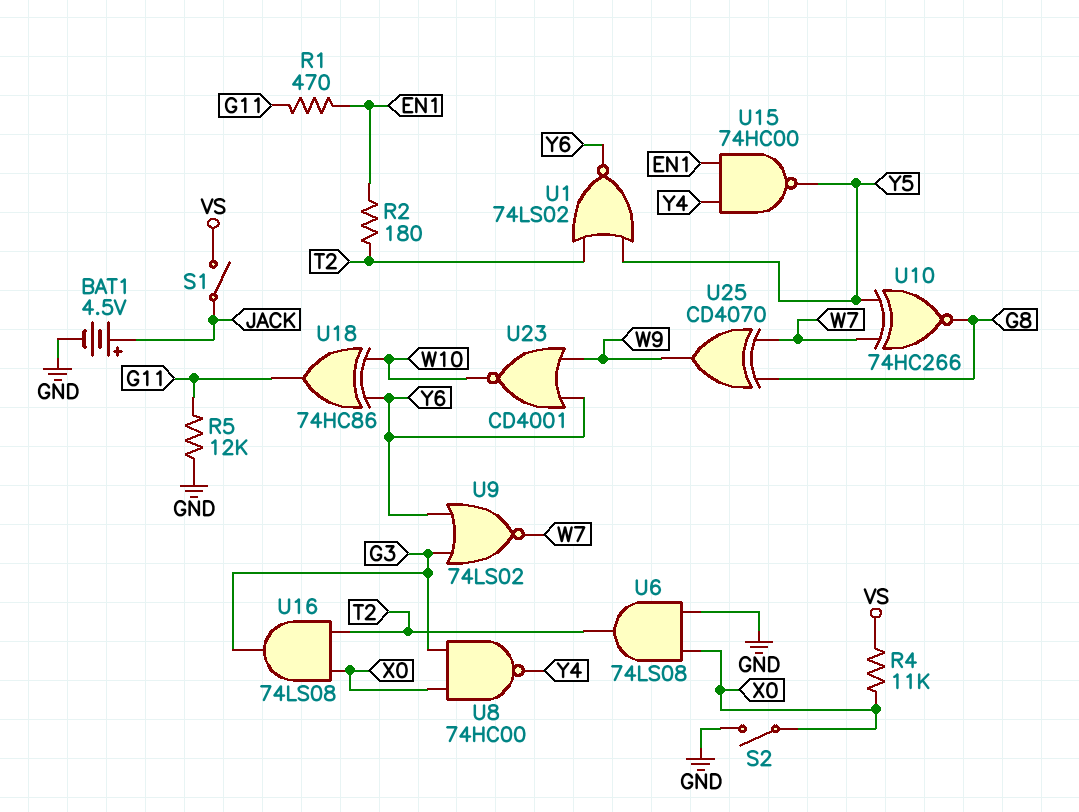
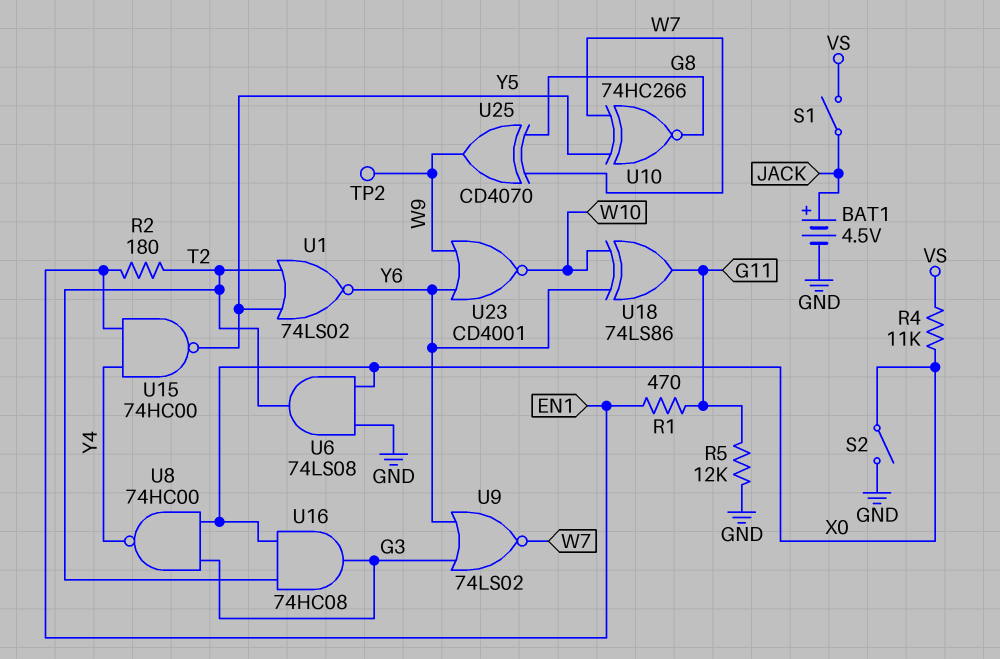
TP2: none -> test point (W9)
U16: AND 74LS08 (in T2, in X0, out G3) -> AND 74HC08 (in T2, in X0, out G3)
U18: XOR 74HC86 (in W10, in Y6, out G11) -> XOR 74LS86 (in W10, in Y6, out G11)

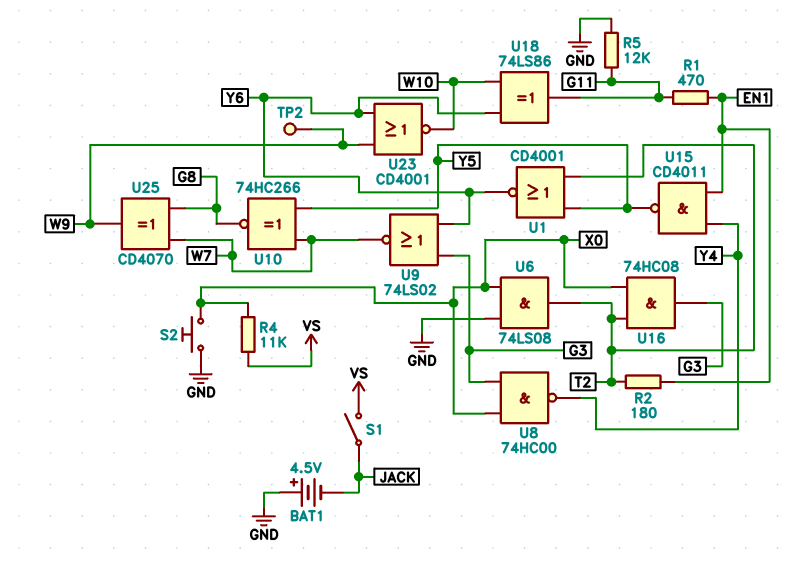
BAT1: 4.5V (plus JACK, minus GND) -> 4.5V (plus GND, minus JACK)
S2: switch (GND, X0) -> button (GND, X0)
U1: NOR 74LS02 (in T2, in Y5, out Y6) -> NOR CD4001 (in T2, in Y5, out Y6)
U15: NAND 74HC00 (in EN1, in Y4, out Y5) -> NAND CD4011 (in EN1, in Y4, out Y5)

